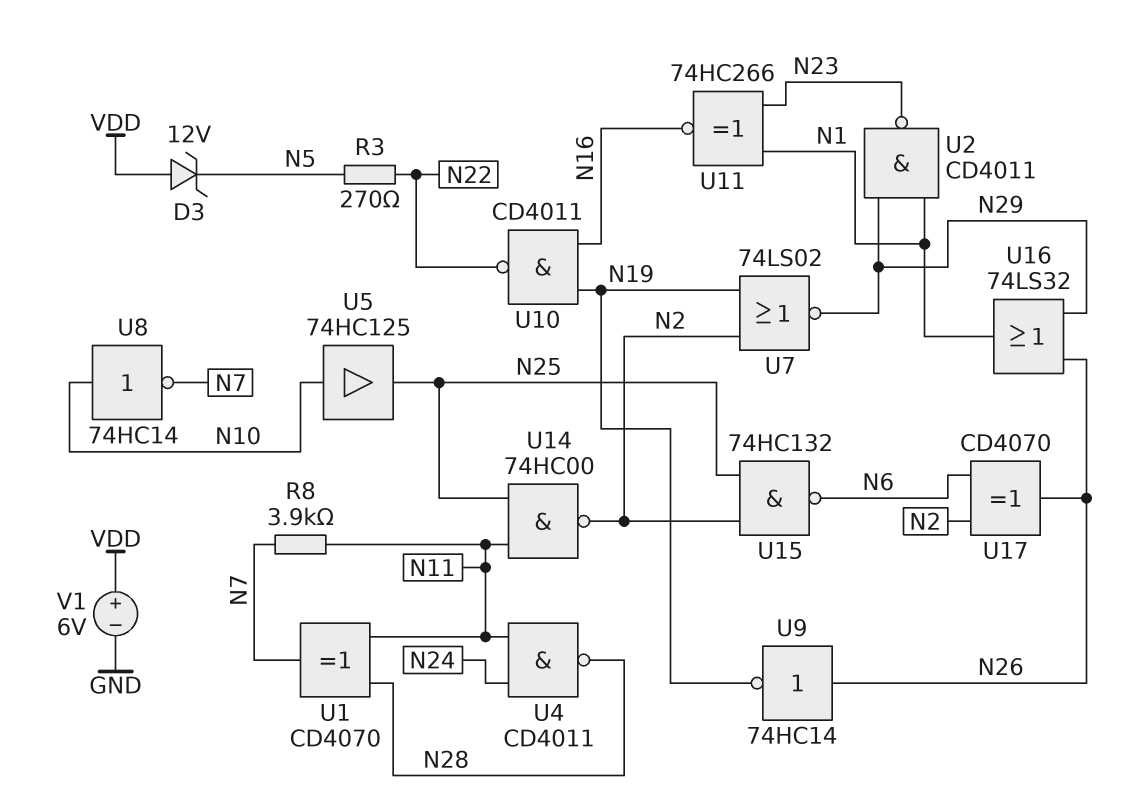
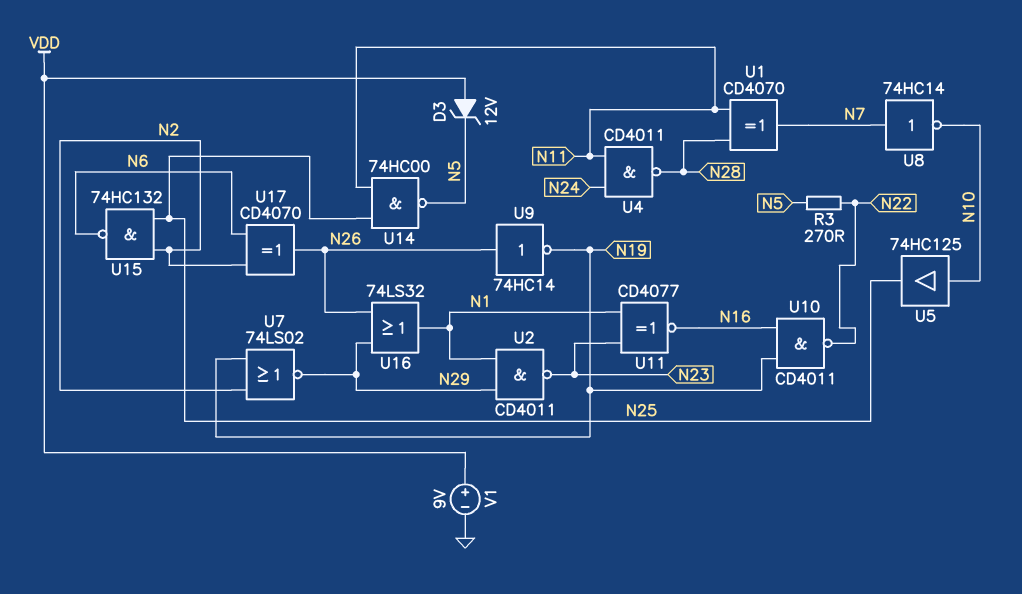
R8: 3.9k (N7, N11) -> none
U8: NOT 74HC14 (in N10, out N7) -> NOT 74HC14 (in N7, out N10)
U11: XNOR 74HC266 (in N1, in N23, out N16) -> XNOR CD4077 (in N1, in N23, out N16)
U14: NAND 74HC00 (in N11, in N25, out N2) -> NAND 74HC00 (in N11, in N25, out N5)
V1: 6V (plus VDD, minus GND) -> 9V (plus VDD, minus GND)

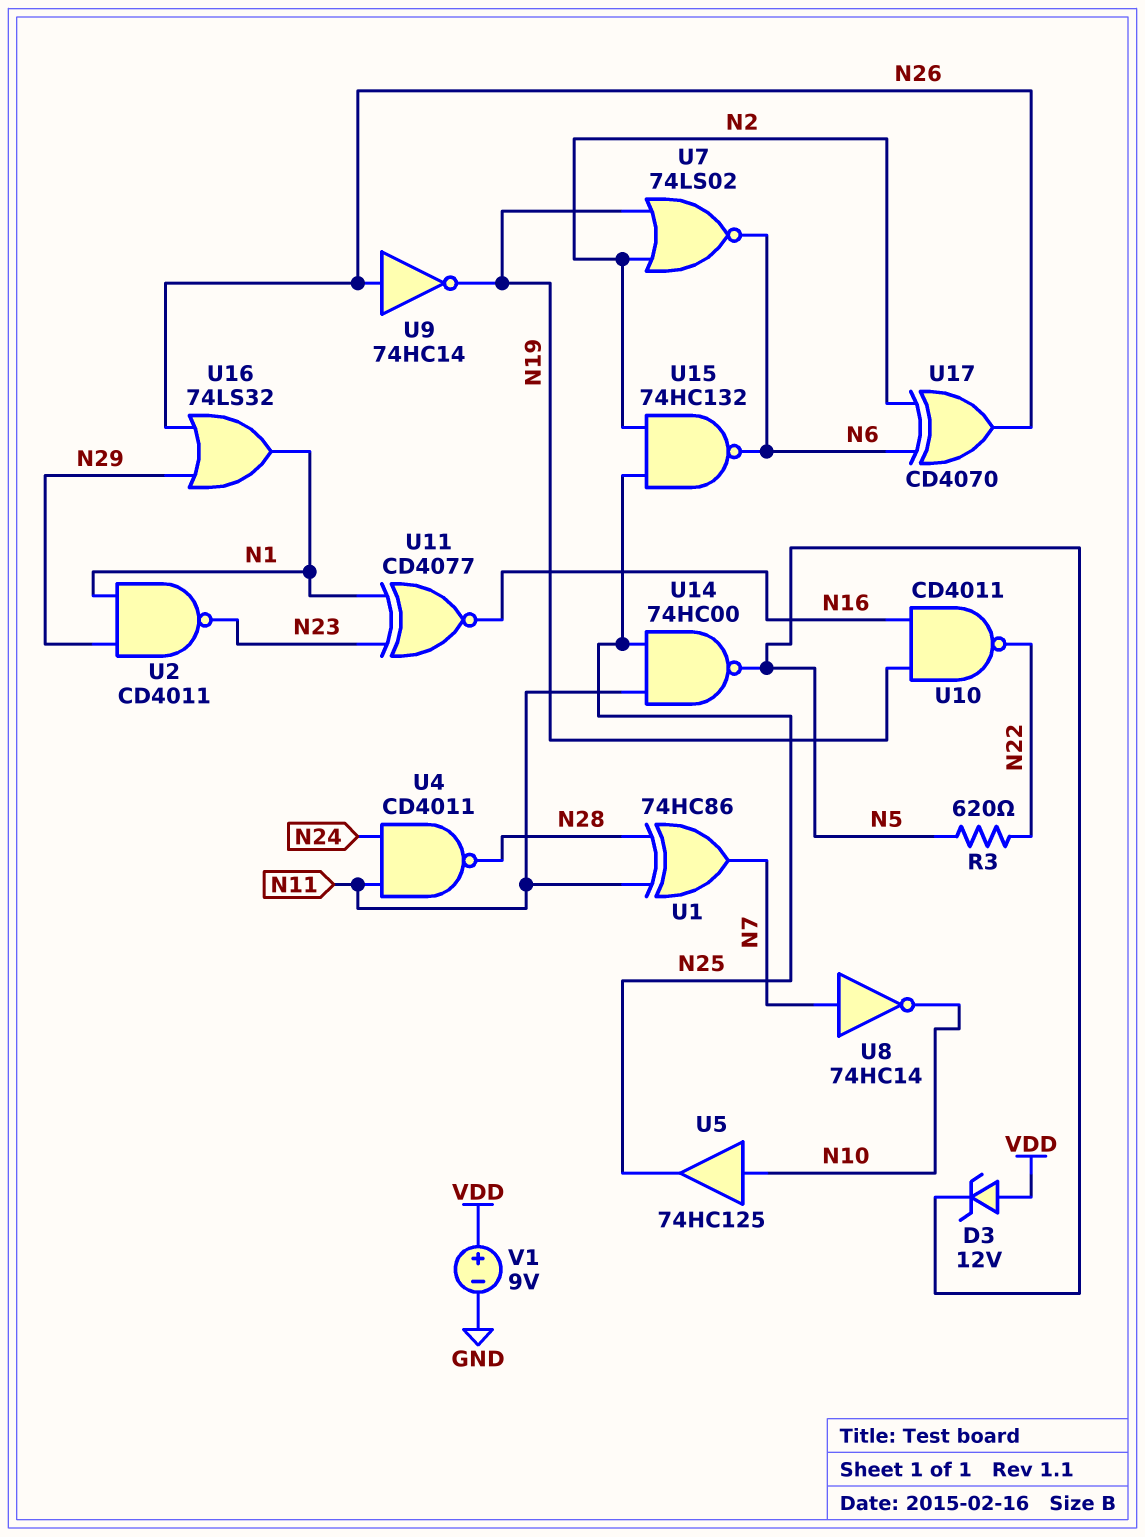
R3: 270 (N5, N22) -> 620 (N5, N22)
U1: XOR CD4070 (in N11, in N28, out N7) -> XOR 74HC86 (in N11, in N28, out N7)
U7: NOR 74LS02 (in N2, in N19, out N29) -> NOR 74LS02 (in N2, in N19, out N6)

